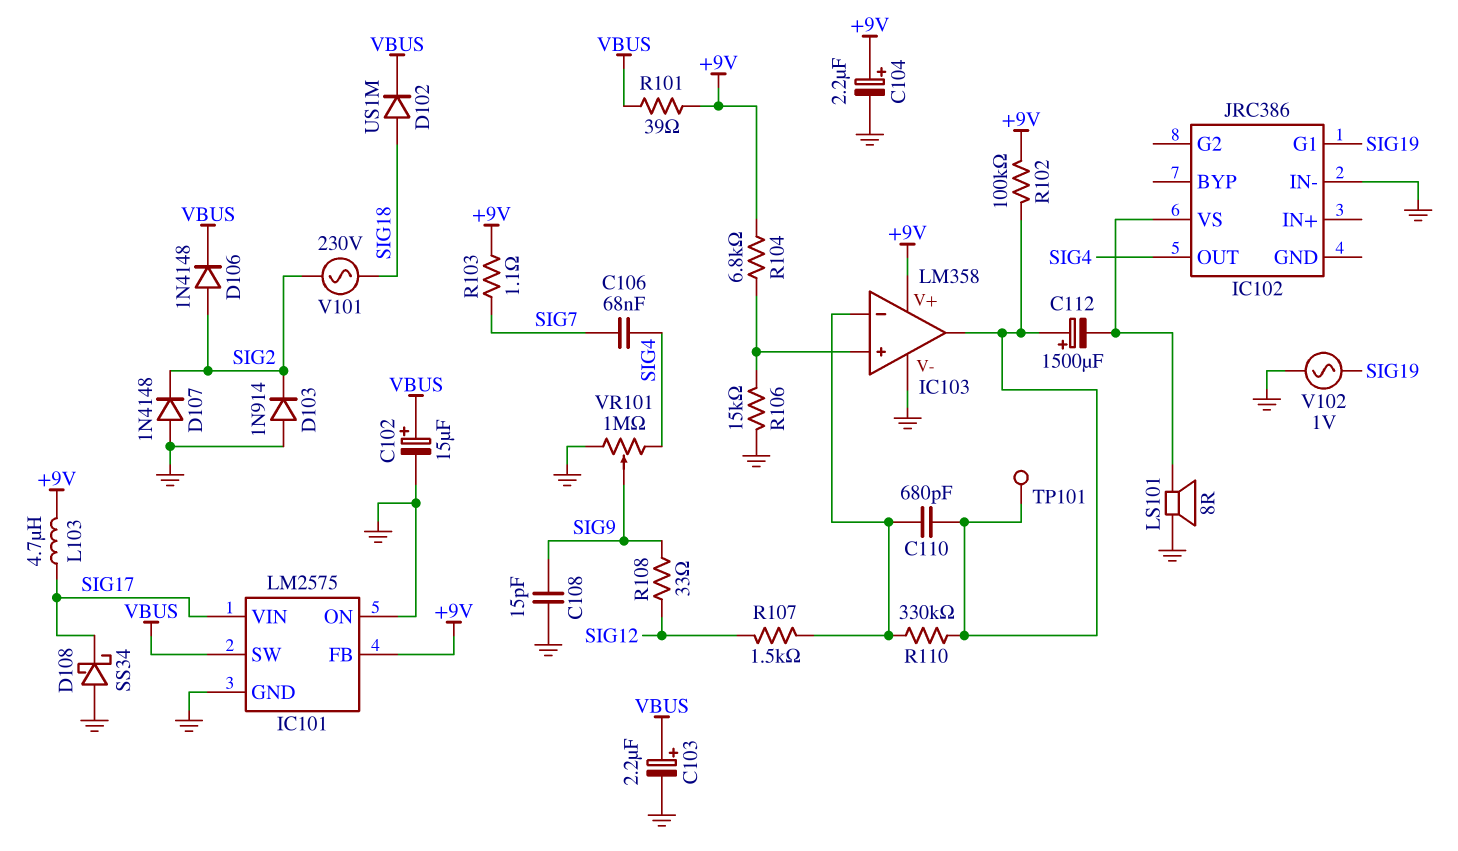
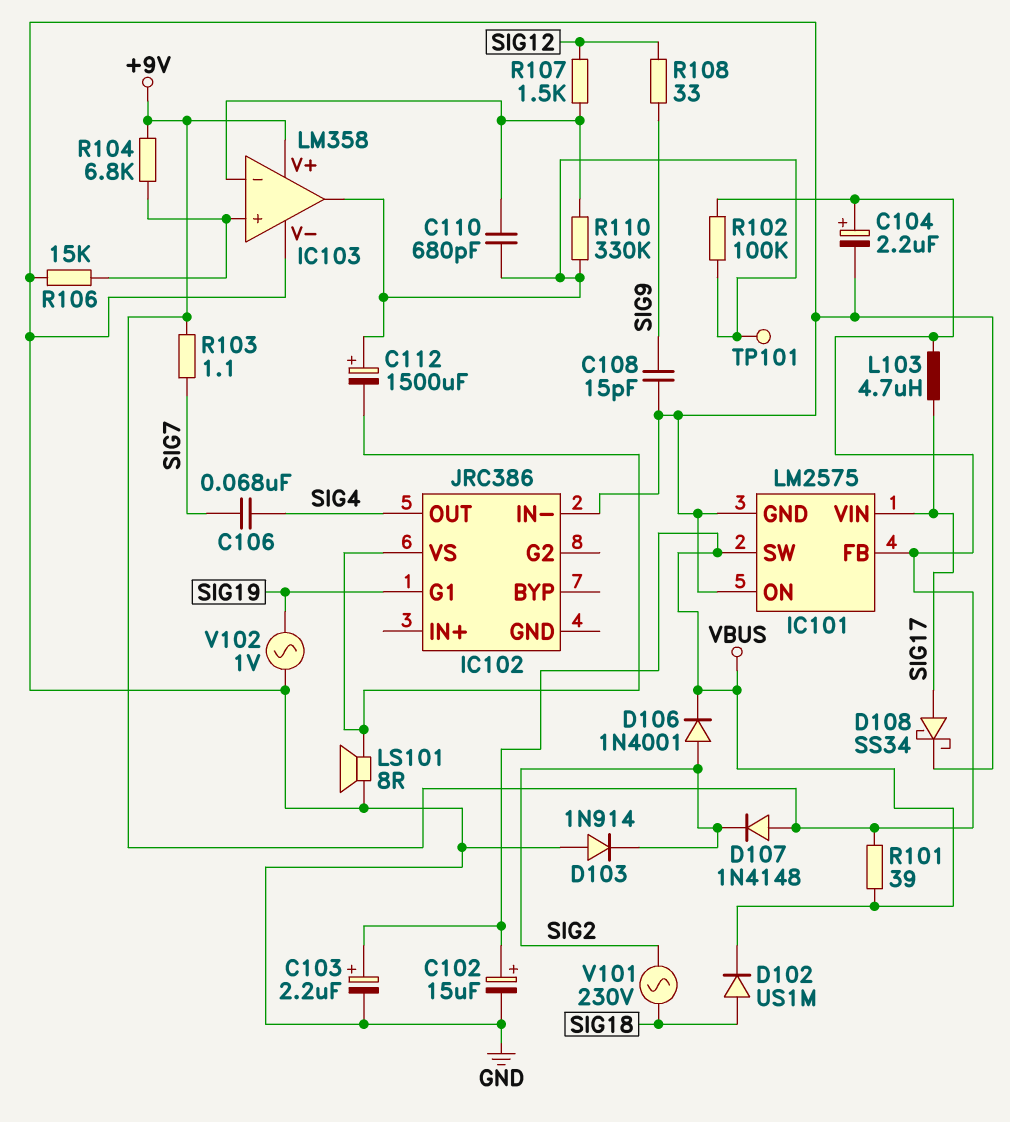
D106: diode 1N4148 (A SIG2, K VBUS) -> diode 1N4001 (A SIG2, K VBUS)
D107: diode 1N4148 (A GND, K SIG2) -> diode 1N4148 (A +9V, K SIG2)
D108: schottky SS34 (A GND, K SIG17) -> schottky SS34 (A SIG17, K GND)
VR101: 1M (GND, SIG4, wiper SIG9) -> none

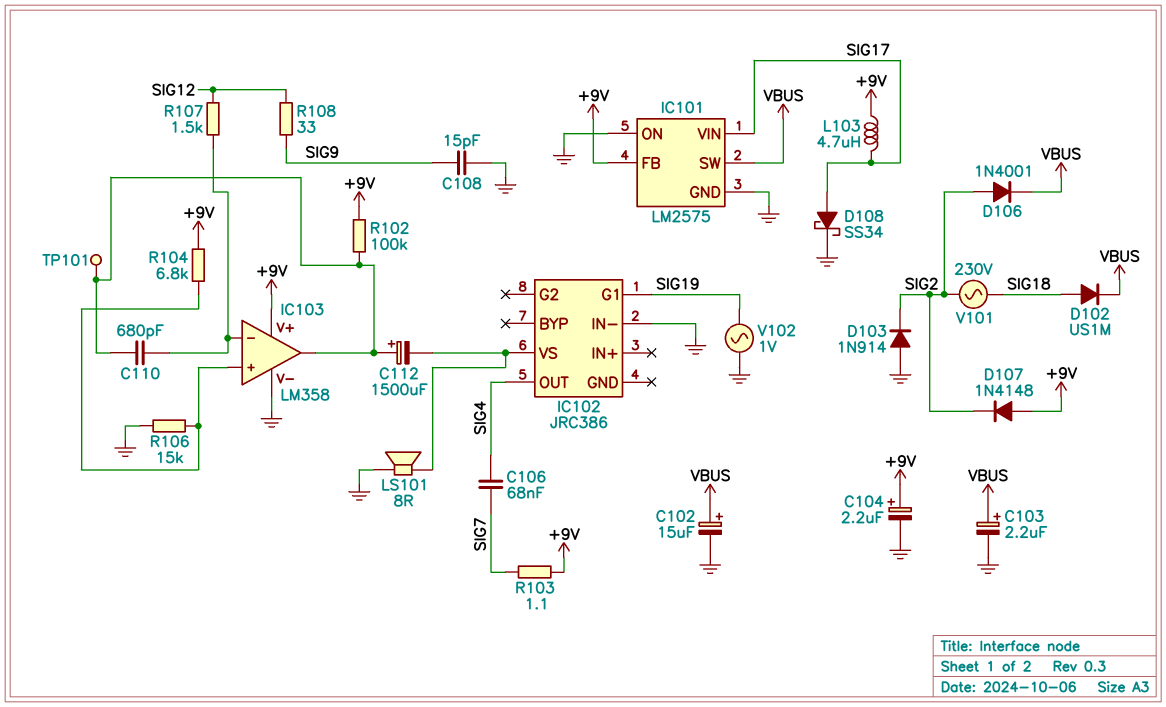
R101: 39 (+9V, VBUS) -> none
R110: 330k (IC103/in-, IC103/out) -> none

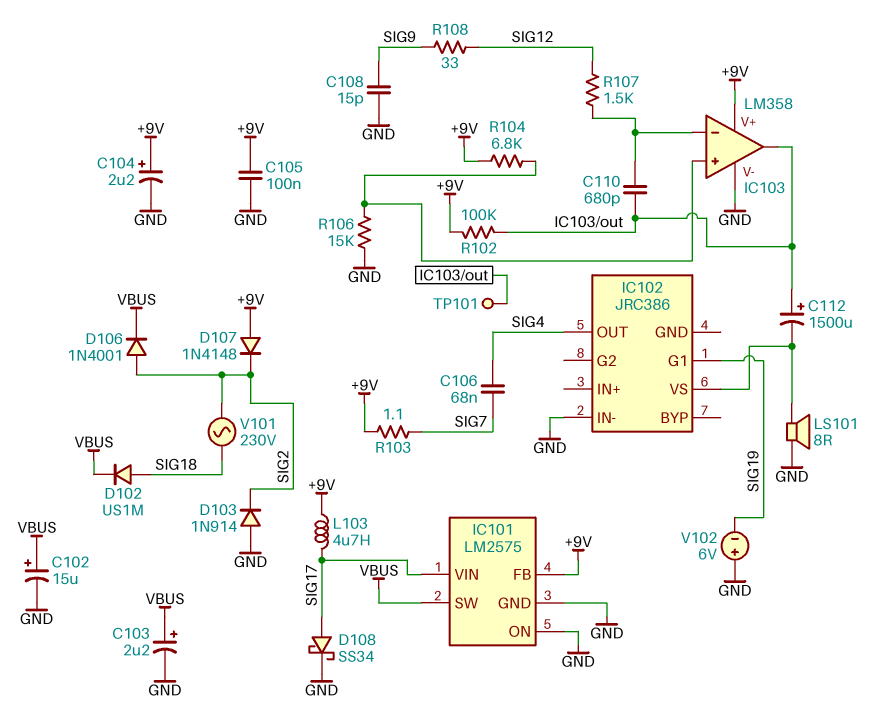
C105: none -> 100nF (+9V, GND)
V102: AC 1V (GND, SIG19) -> 6V (plus GND, minus SIG19)

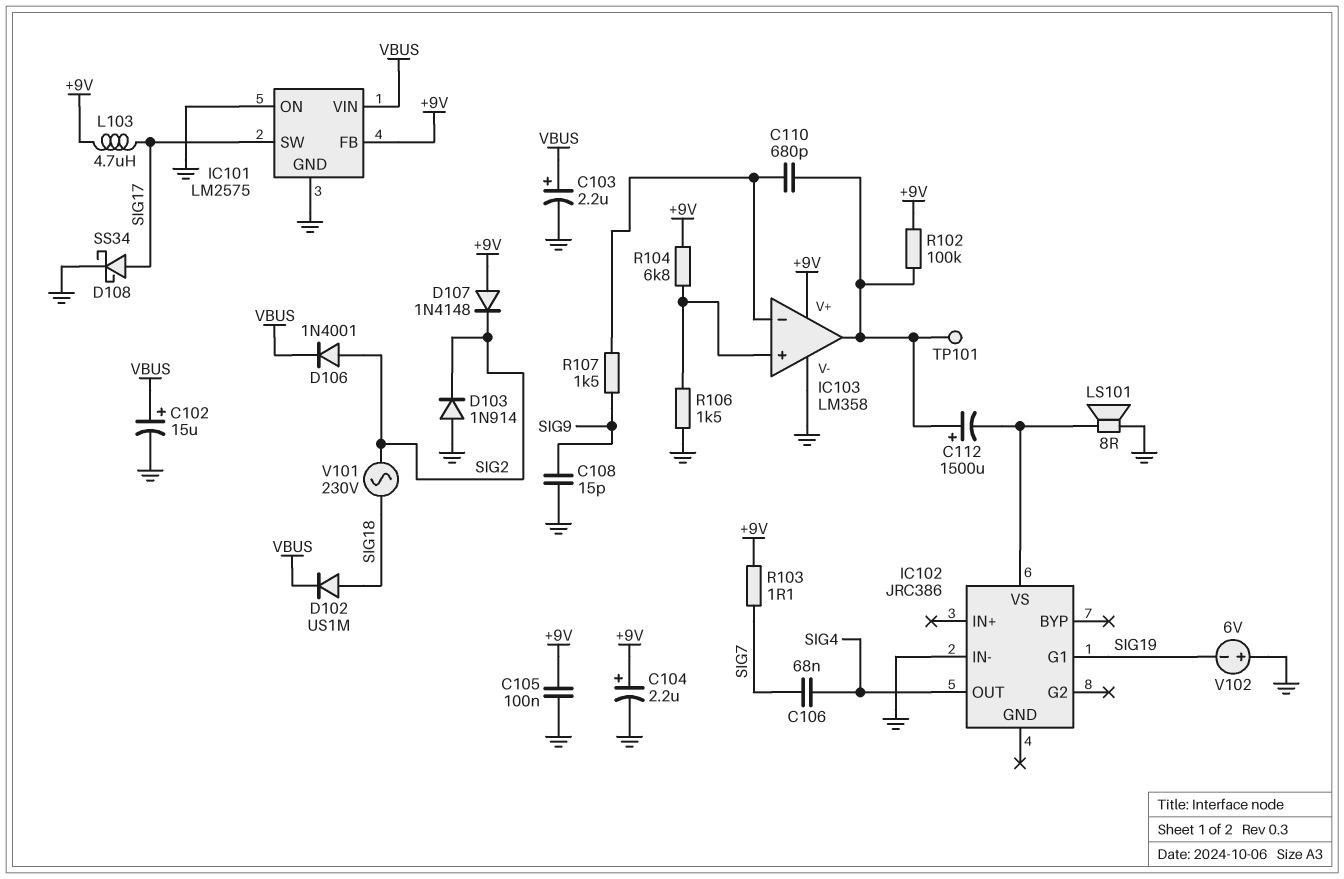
IC101 pin SW: VBUS -> SIG17
IC101 pin VIN: SIG17 -> VBUS
R106: 15k (GND, IC103/in+) -> 1.5k (GND, IC103/in+)
R107: 1.5k (IC103/in-, SIG12) -> 1.5k (IC103/in-, SIG9)
R108: 33 (SIG9, SIG12) -> none

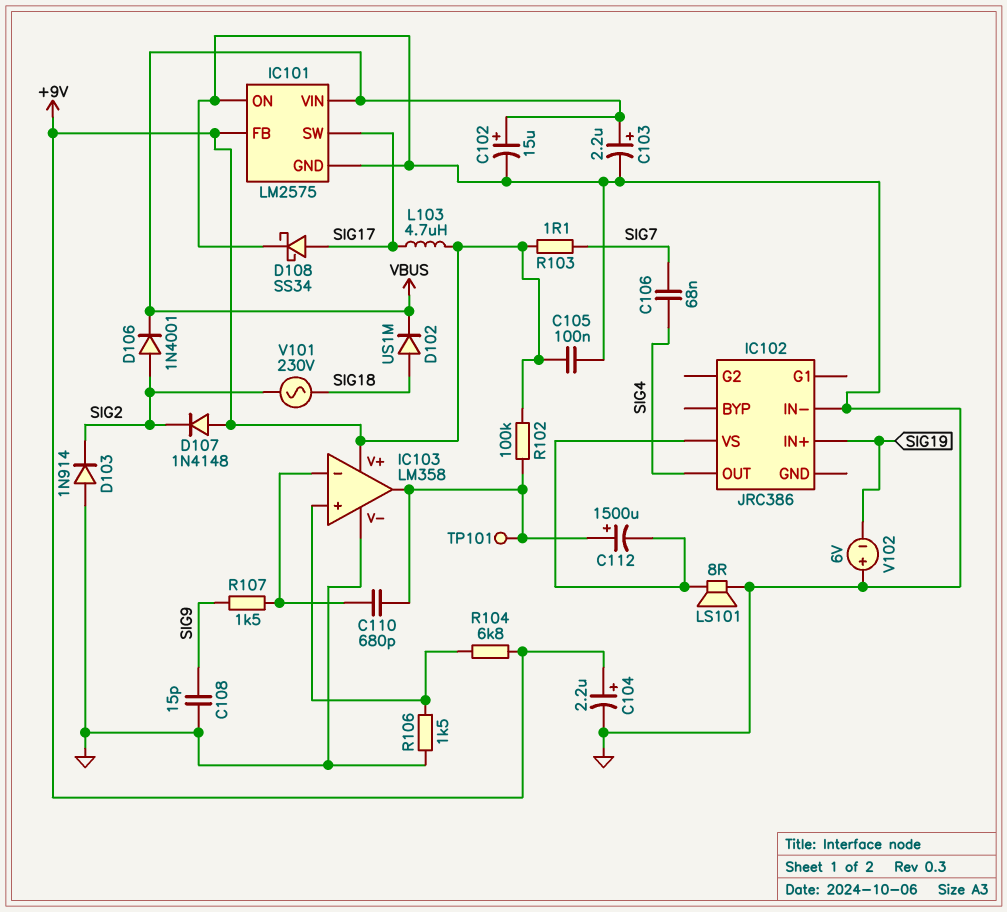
IC102 pin G1: SIG19 -> none
IC102 pin IN+: none -> SIG19

